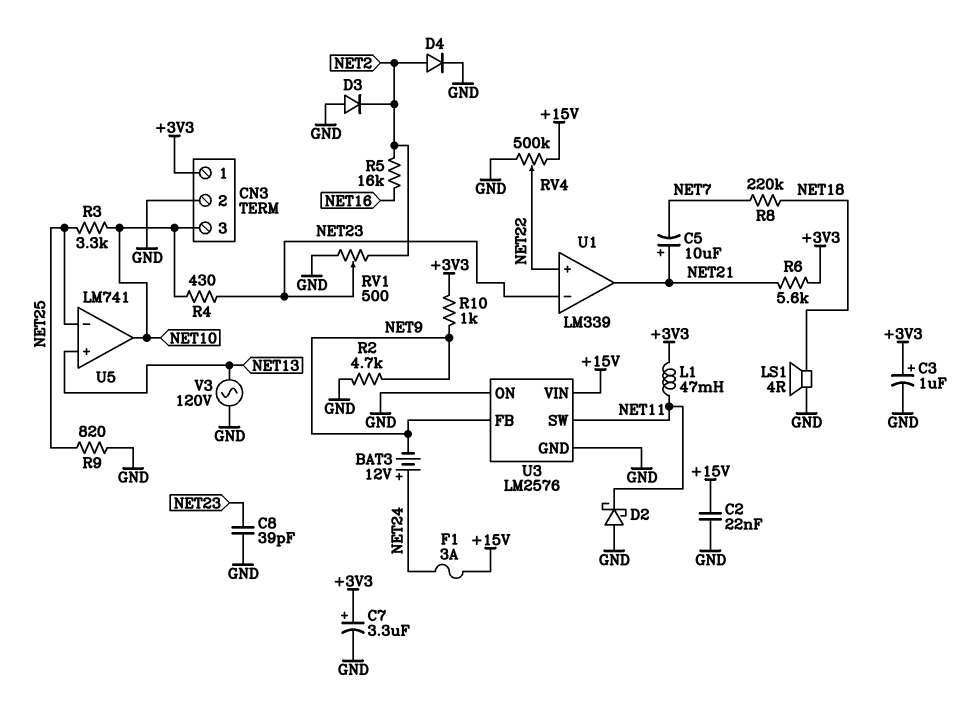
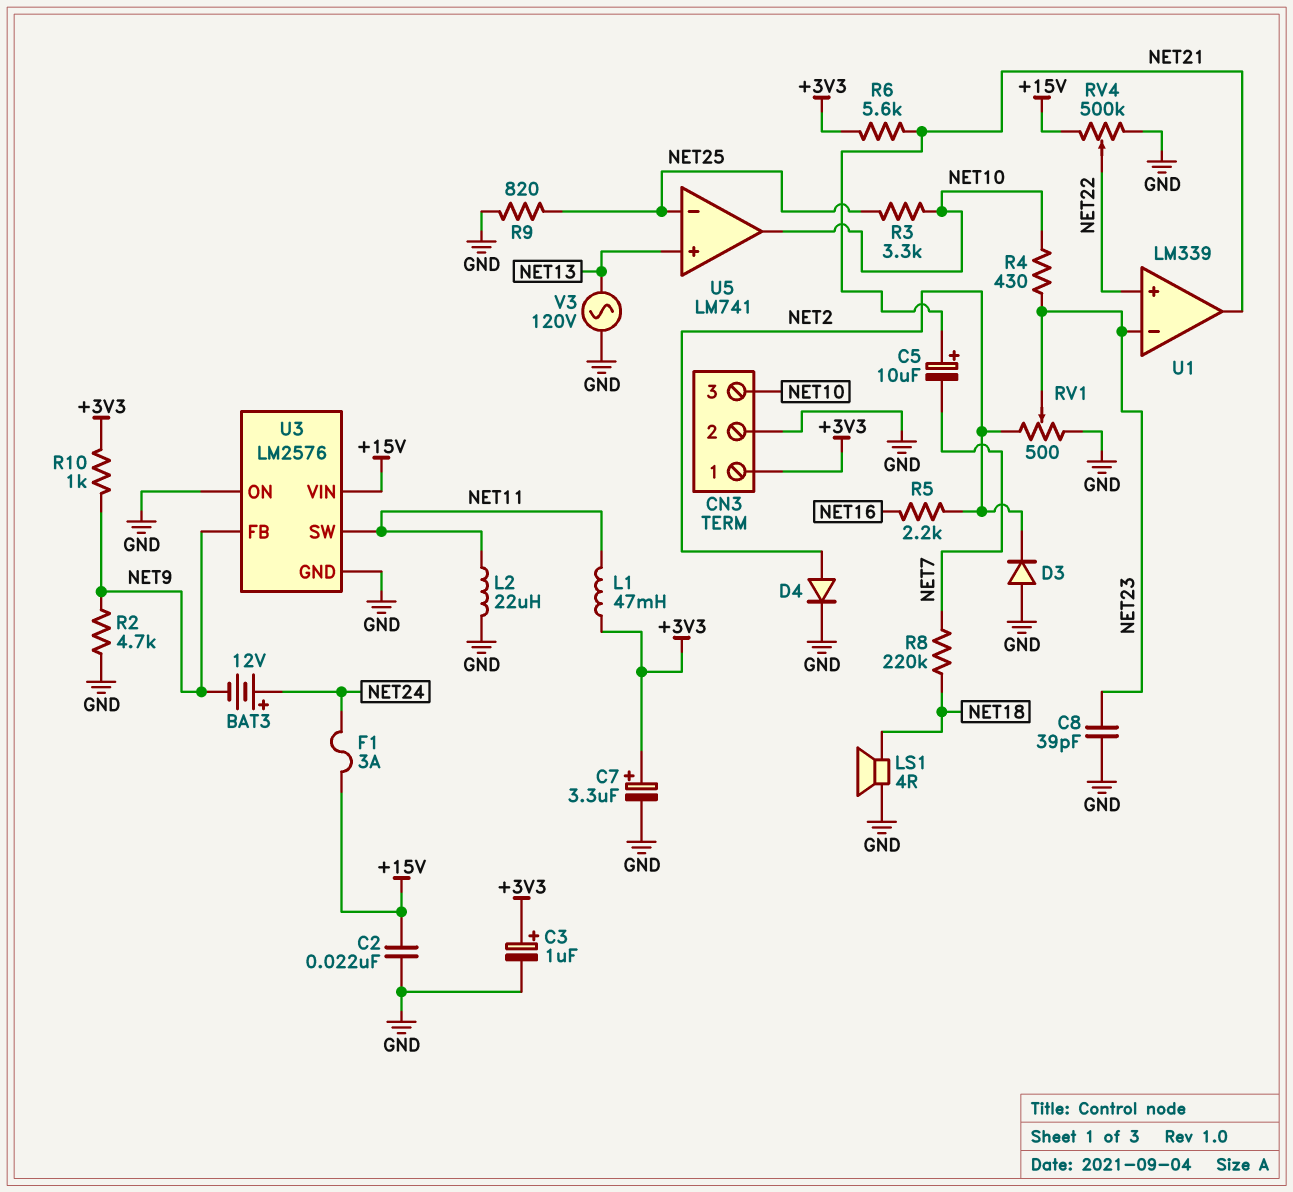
D2: schottky (A GND, K NET11) -> none
L2: none -> 22uH (GND, NET11)
R5: 16k (NET2, NET16) -> 2.2k (NET2, NET16)

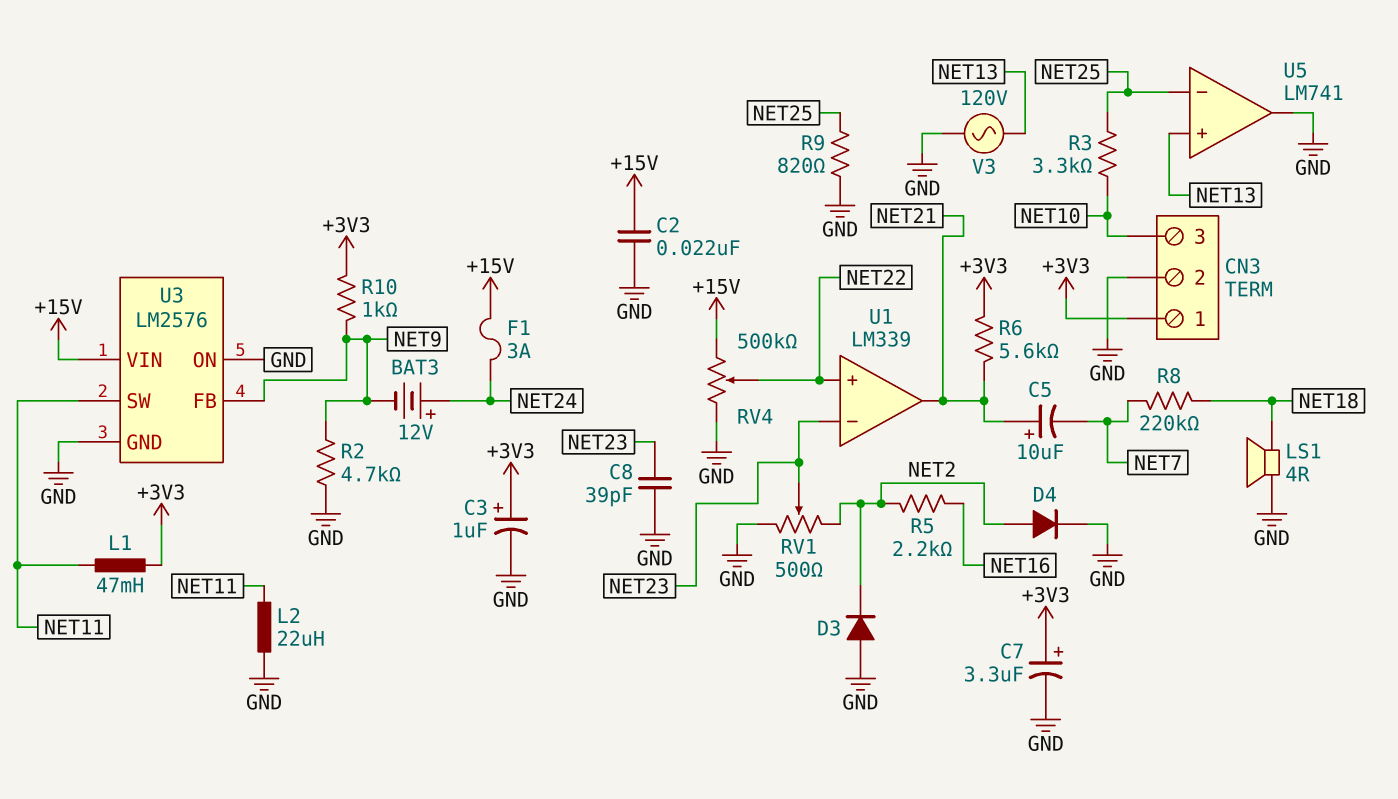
R4: 430 (NET10, NET23) -> none
U5 pin out: NET10 -> GND

